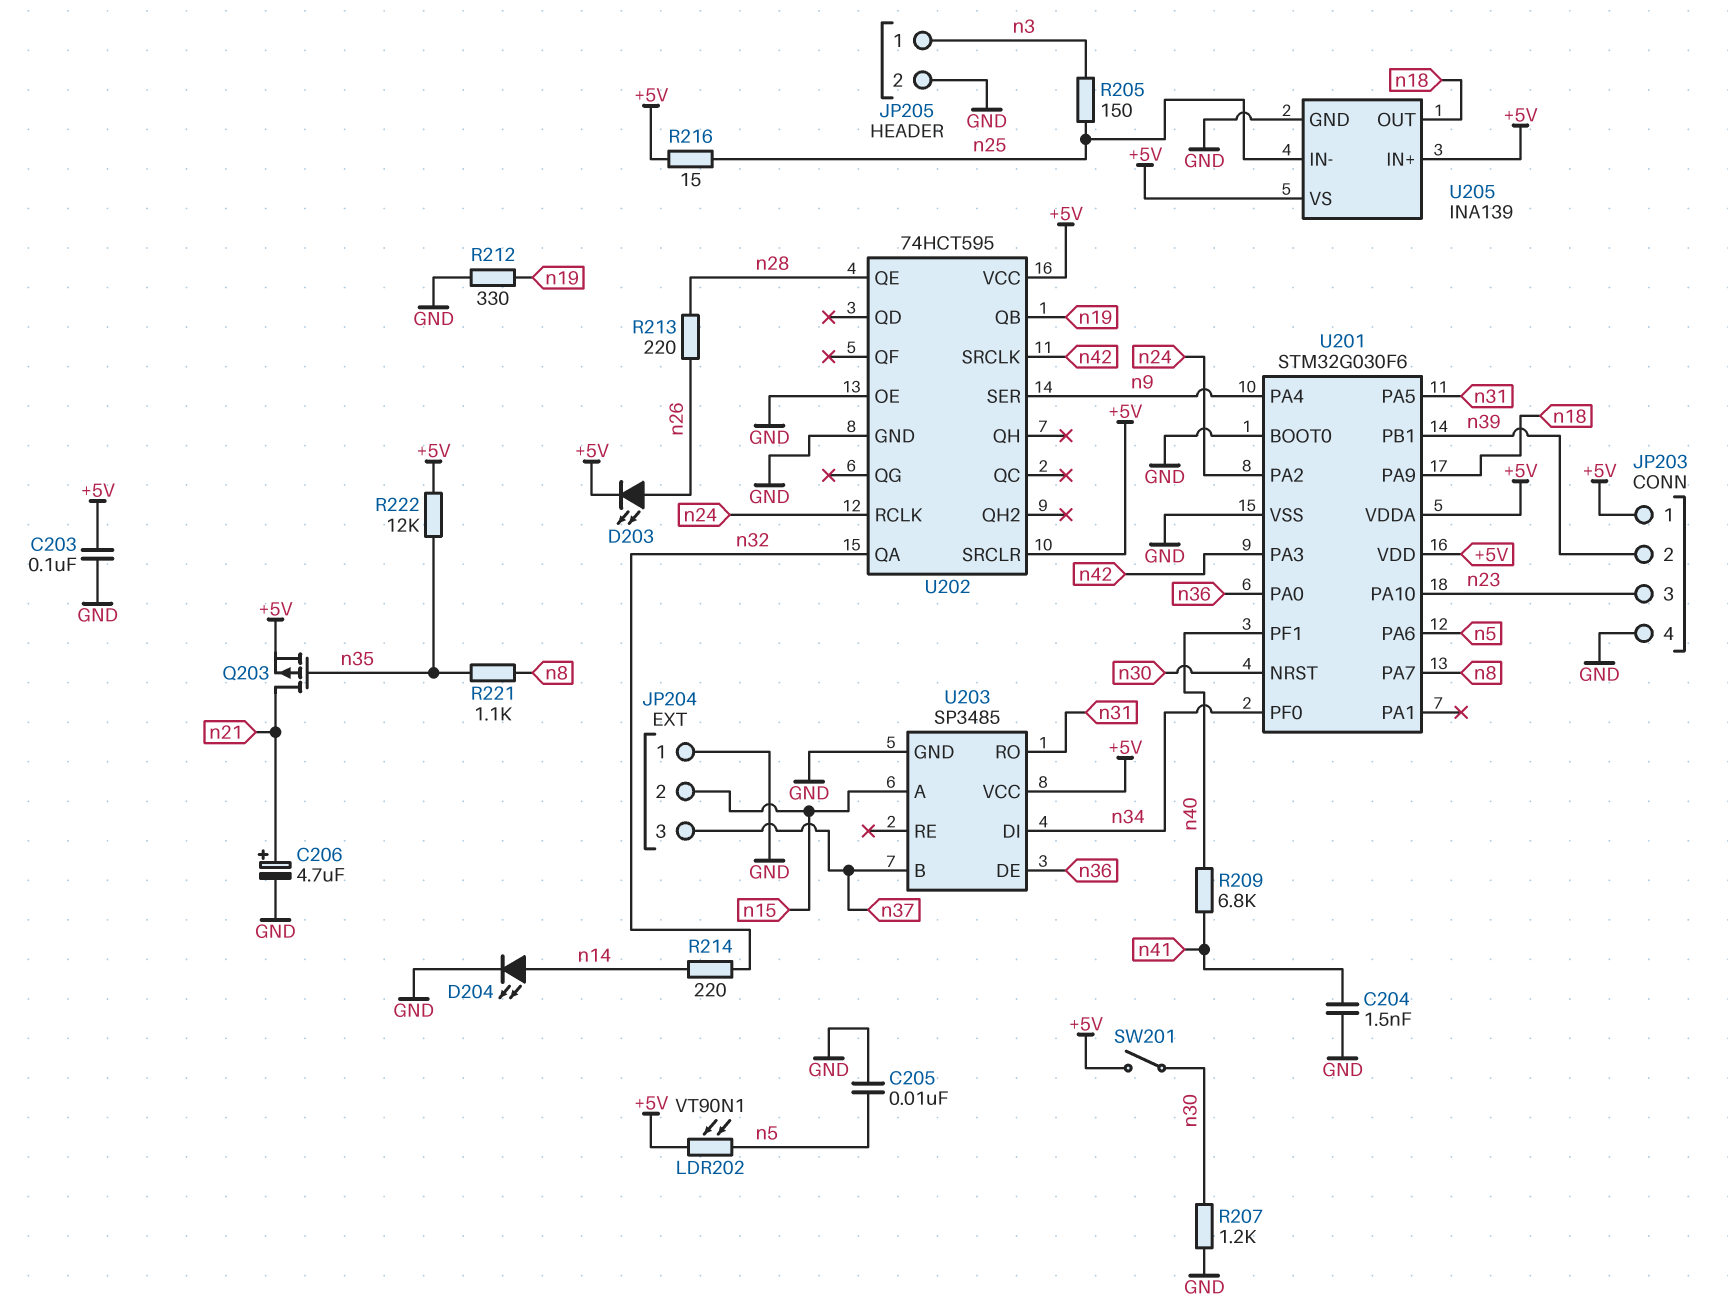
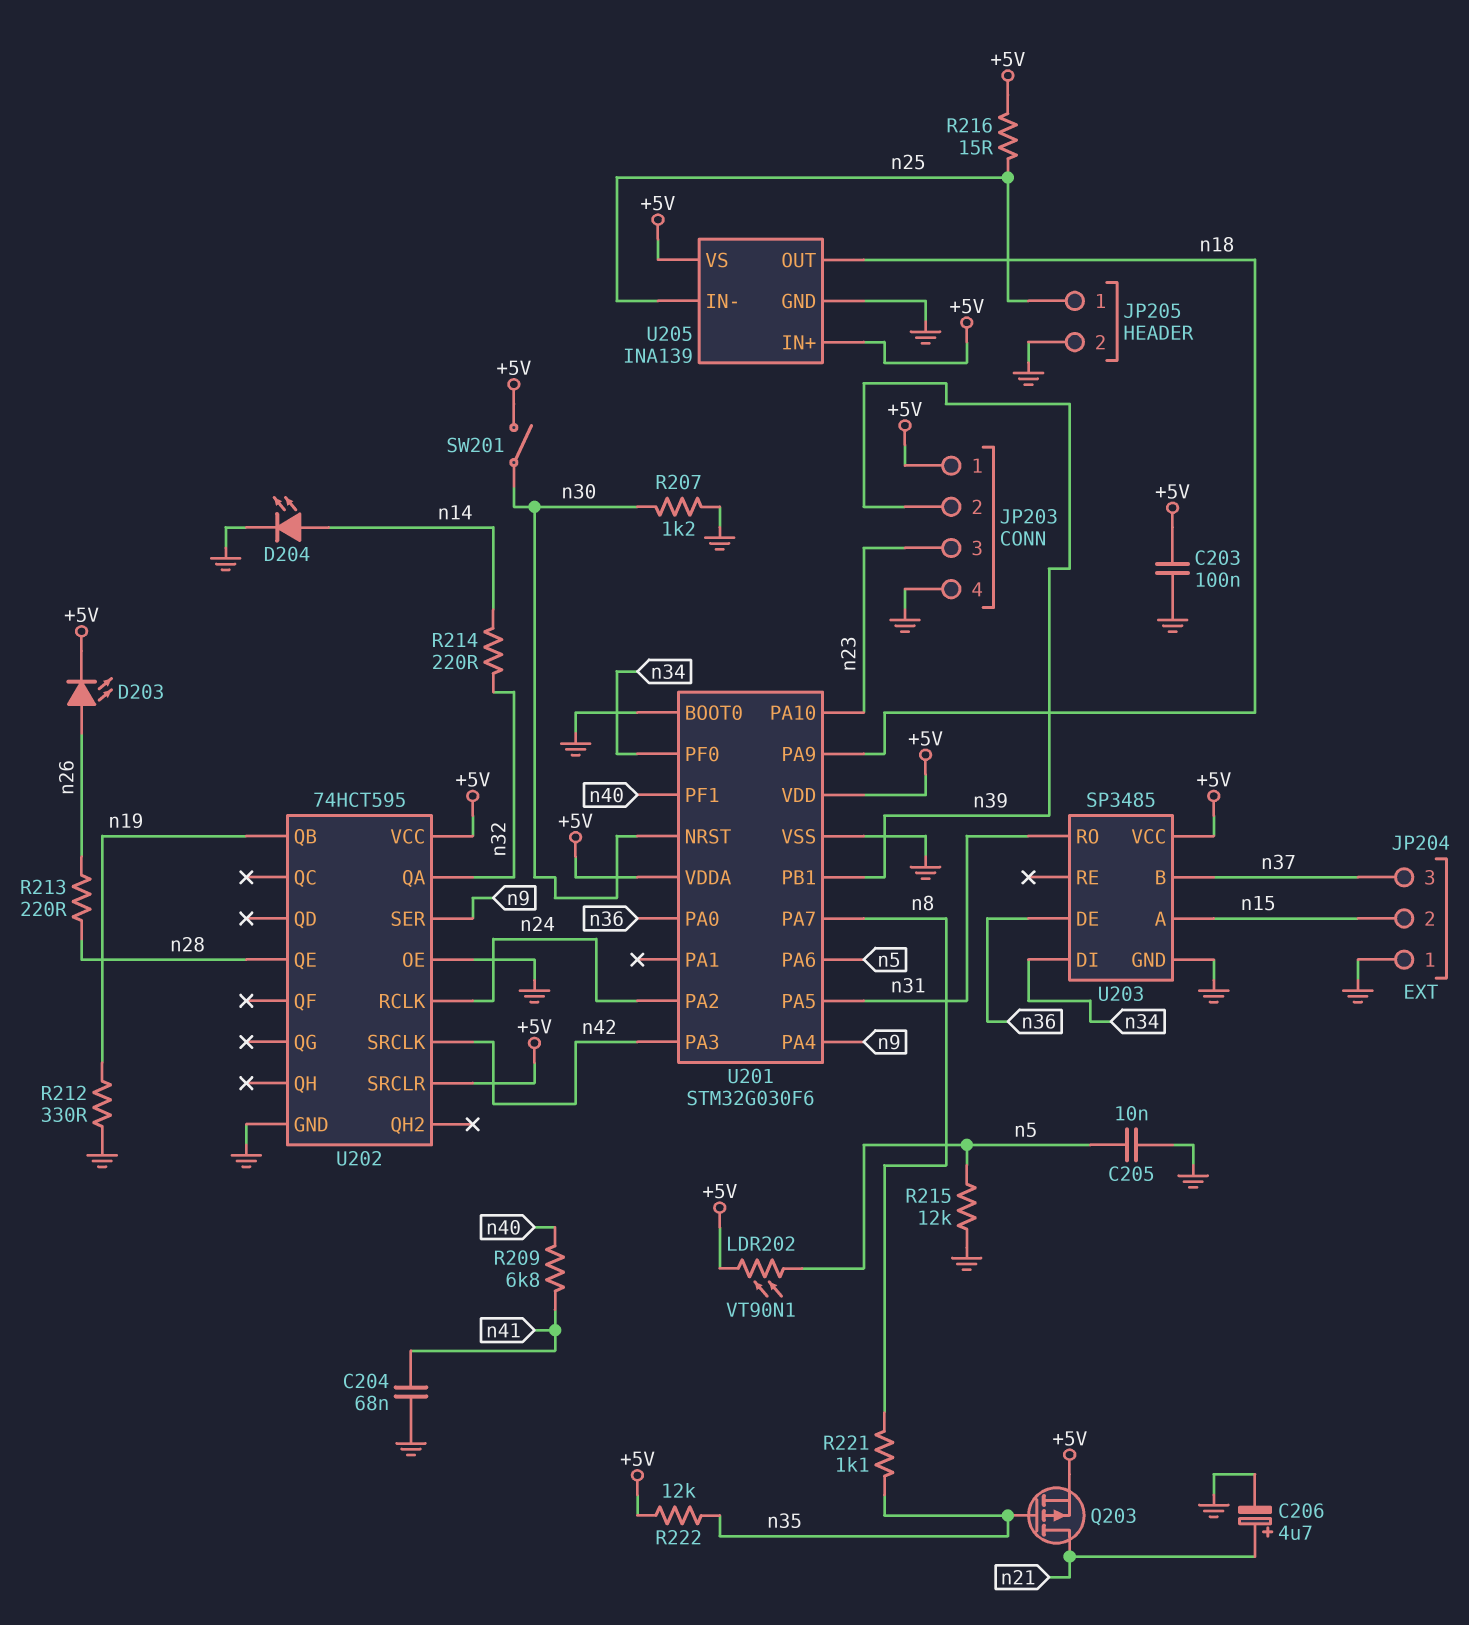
C204: 1.5nF (GND, n41) -> 68nF (GND, n41)
JP205 pin 1: n3 -> n25
R205: 150 (n3, n25) -> none
R215: none -> 12k (GND, n5)

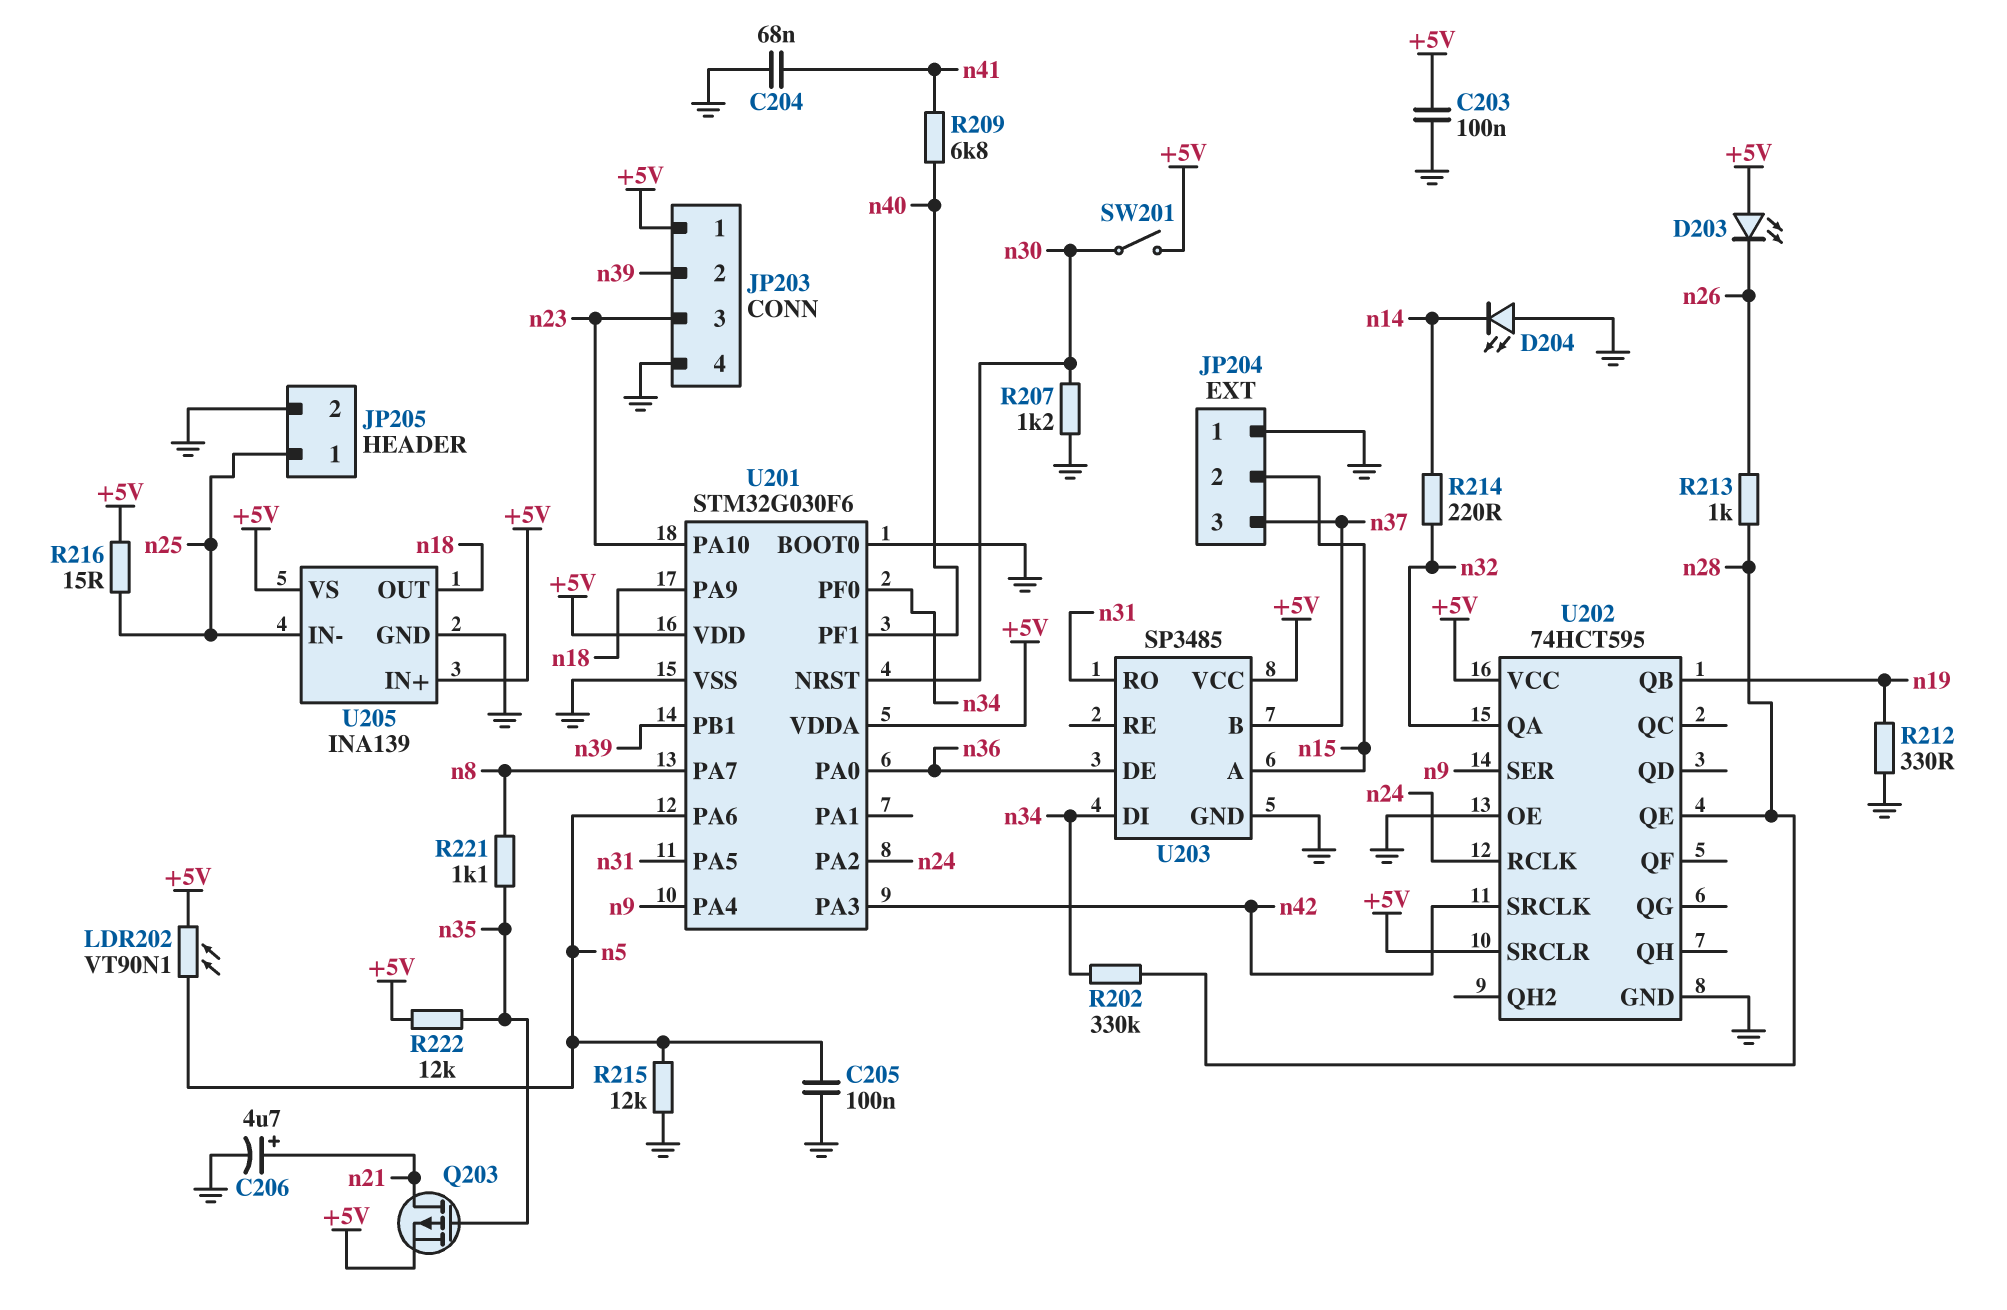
C205: 10nF (GND, n5) -> 100nF (GND, n5)
D203: LED (A n26, K +5V) -> LED (A +5V, K n26)
D204: LED (A n14, K GND) -> LED (A GND, K n14)
R202: none -> 330k (n28, n34)
R213: 220 (n26, n28) -> 1k (n26, n28)

